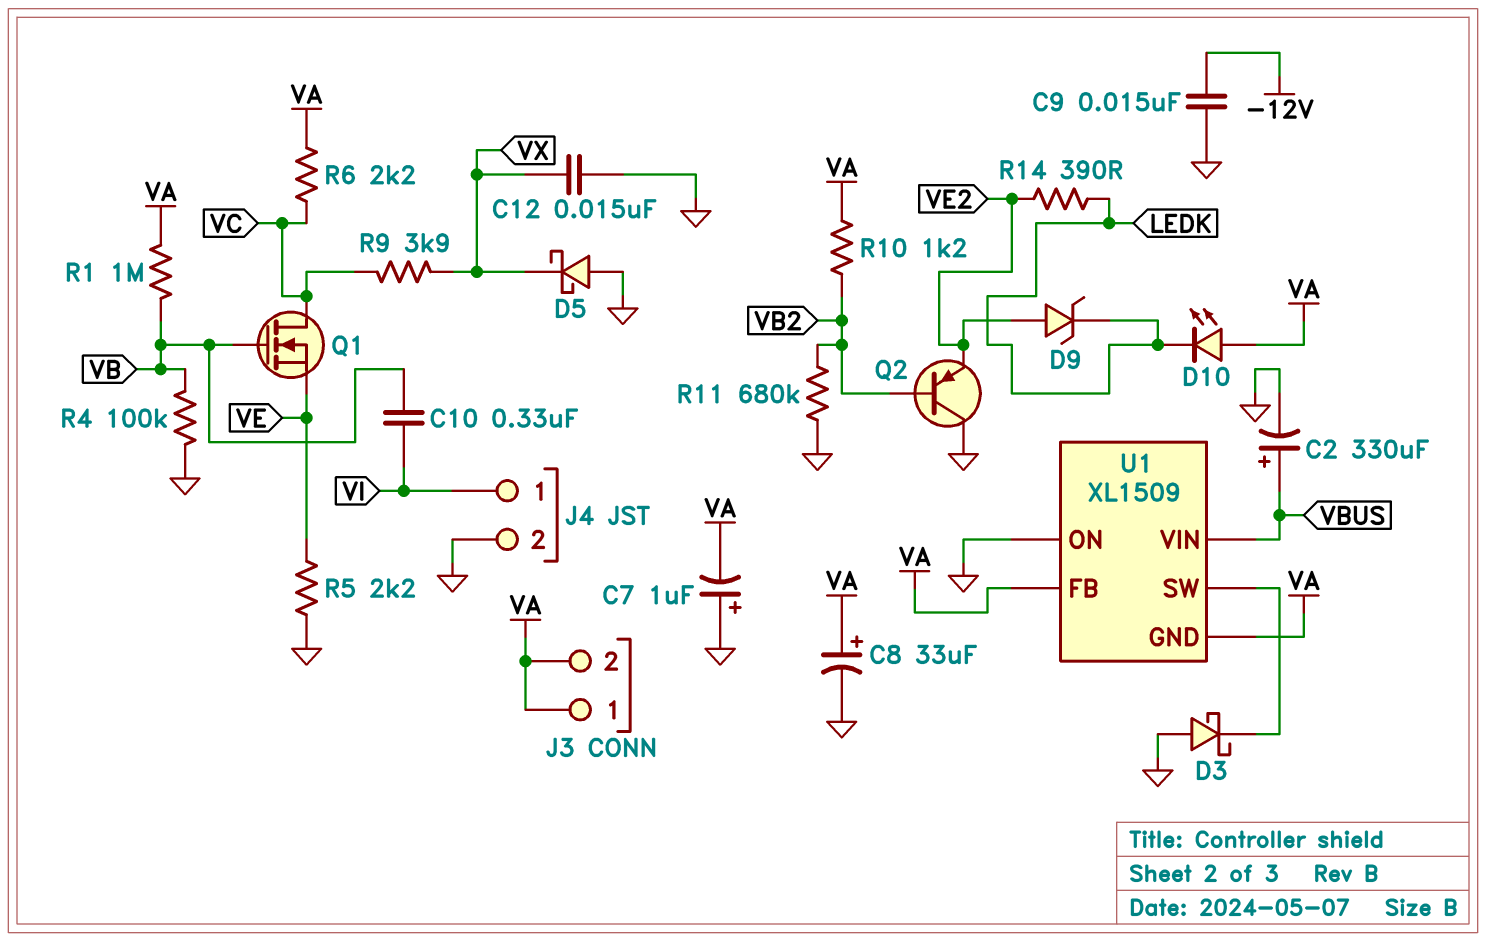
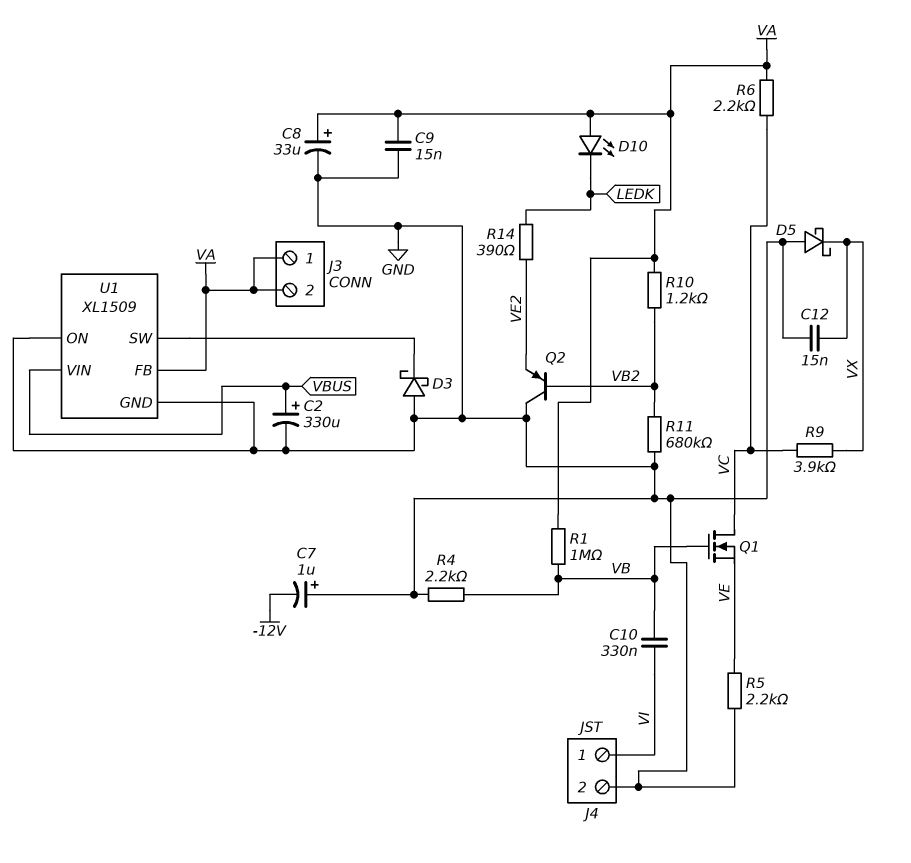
C7: 1uF (plus GND, minus VA) -> 1uF (plus GND, minus -12V)
C9: 15nF (-12V, GND) -> 15nF (GND, VA)
D9: zener (A VE2, K LEDK) -> none
R4: 100k (GND, VB) -> 2.2k (GND, VB)
U1 pin GND: VA -> GND

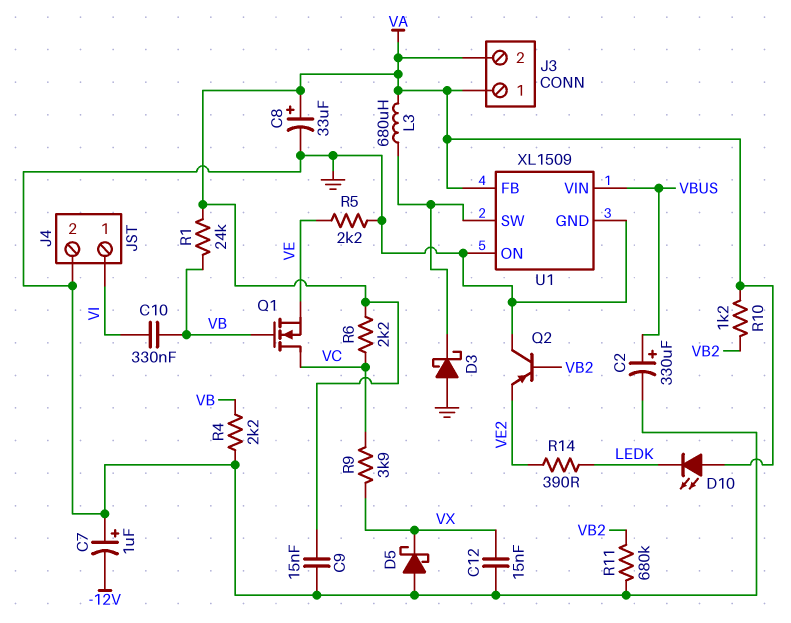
L3: none -> 680uH (U1/SW, VA)
R1: 1M (VA, VB) -> 24k (VA, VB)

